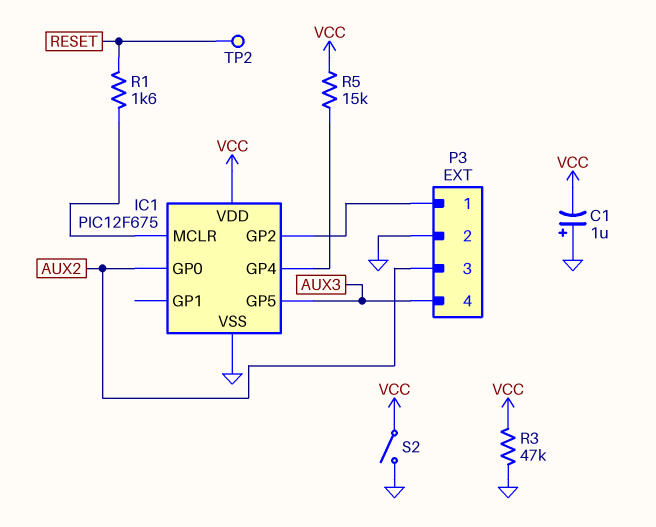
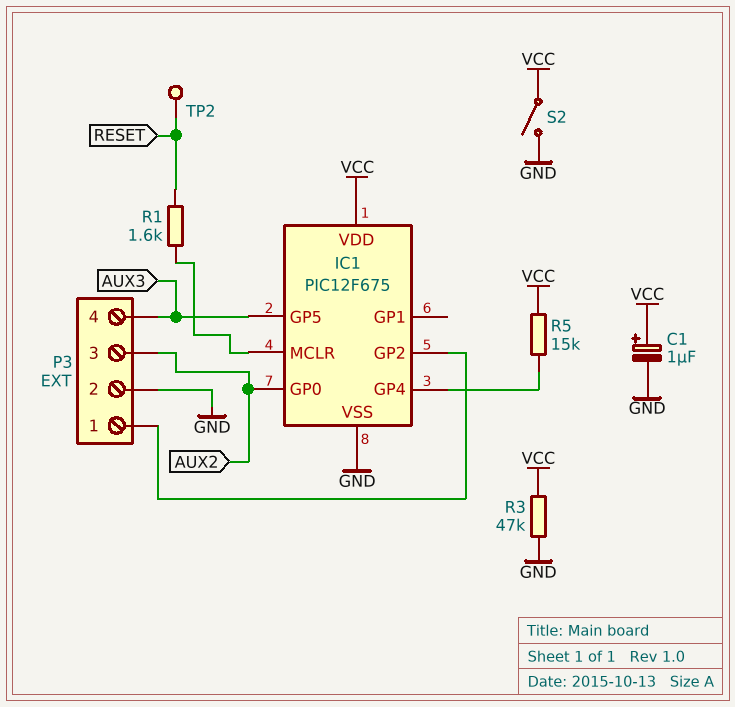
C1: 1uF (plus GND, minus VCC) -> 1uF (plus VCC, minus GND)

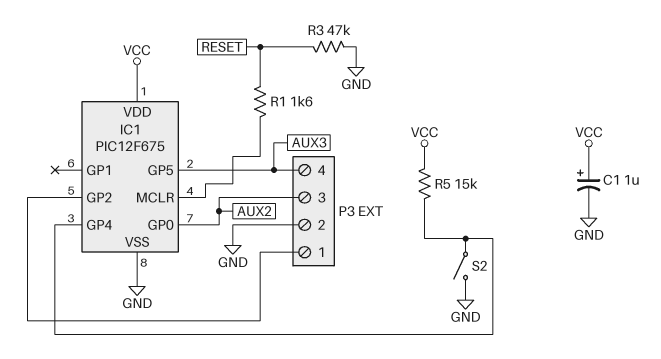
R3: 47k (GND, VCC) -> 47k (GND, RESET)
S2: switch (GND, VCC) -> switch (GND, IC1/GP4)
TP2: test point (RESET) -> none

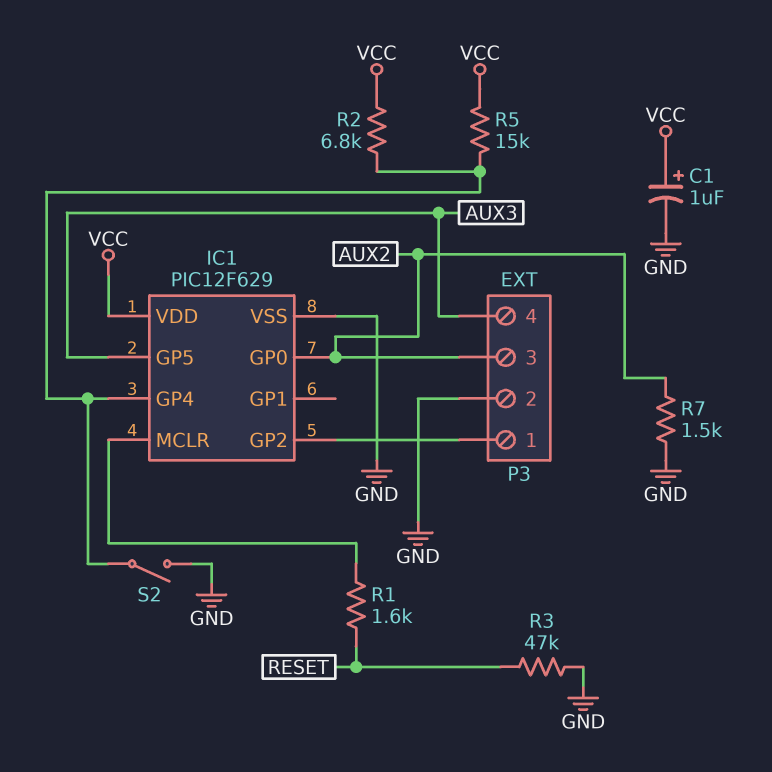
IC1: PIC12F675 -> PIC12F629
R2: none -> 6.8k (IC1/GP4, VCC)
R7: none -> 1.5k (AUX2, GND)

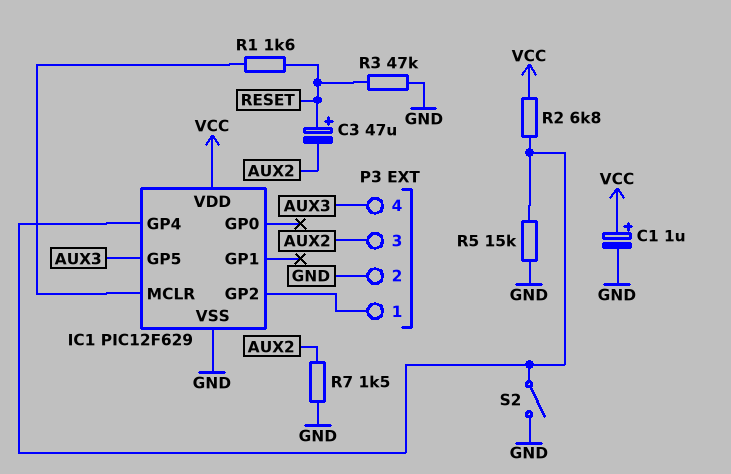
C3: none -> 47uF (plus RESET, minus AUX2)
IC1 pin GP0: AUX2 -> none
R5: 15k (IC1/GP4, VCC) -> 15k (GND, IC1/GP4)

